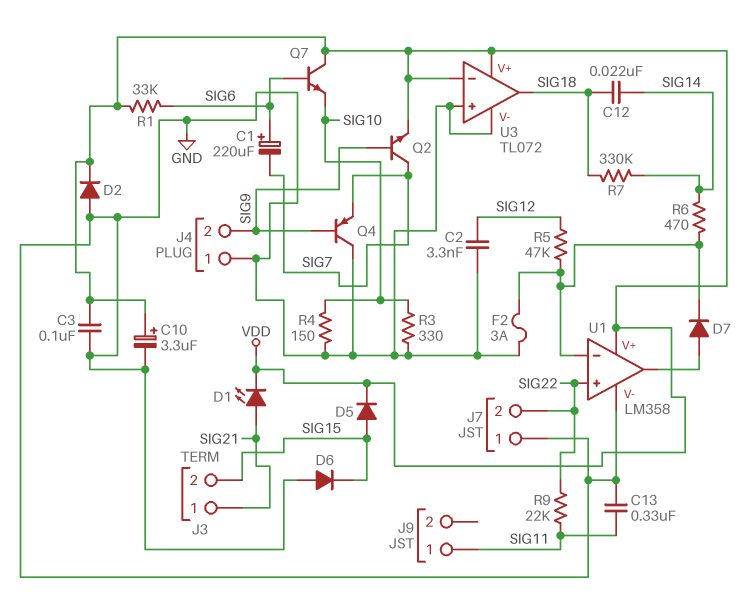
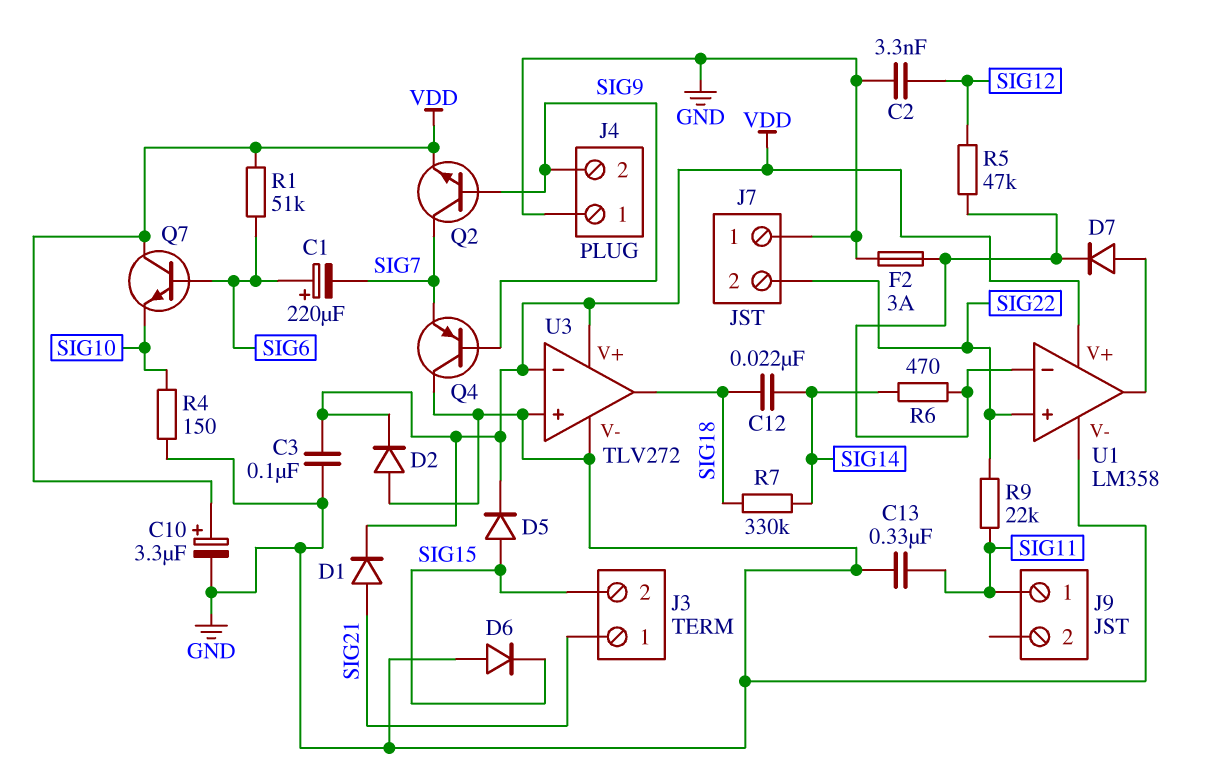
D1: LED (A SIG21, K VDD) -> diode (A SIG21, K VDD)
R1: 33k (SIG6, VDD) -> 51k (SIG6, VDD)
R3: 330 (GND, SIG10) -> none
U3: TL072 -> TLV272

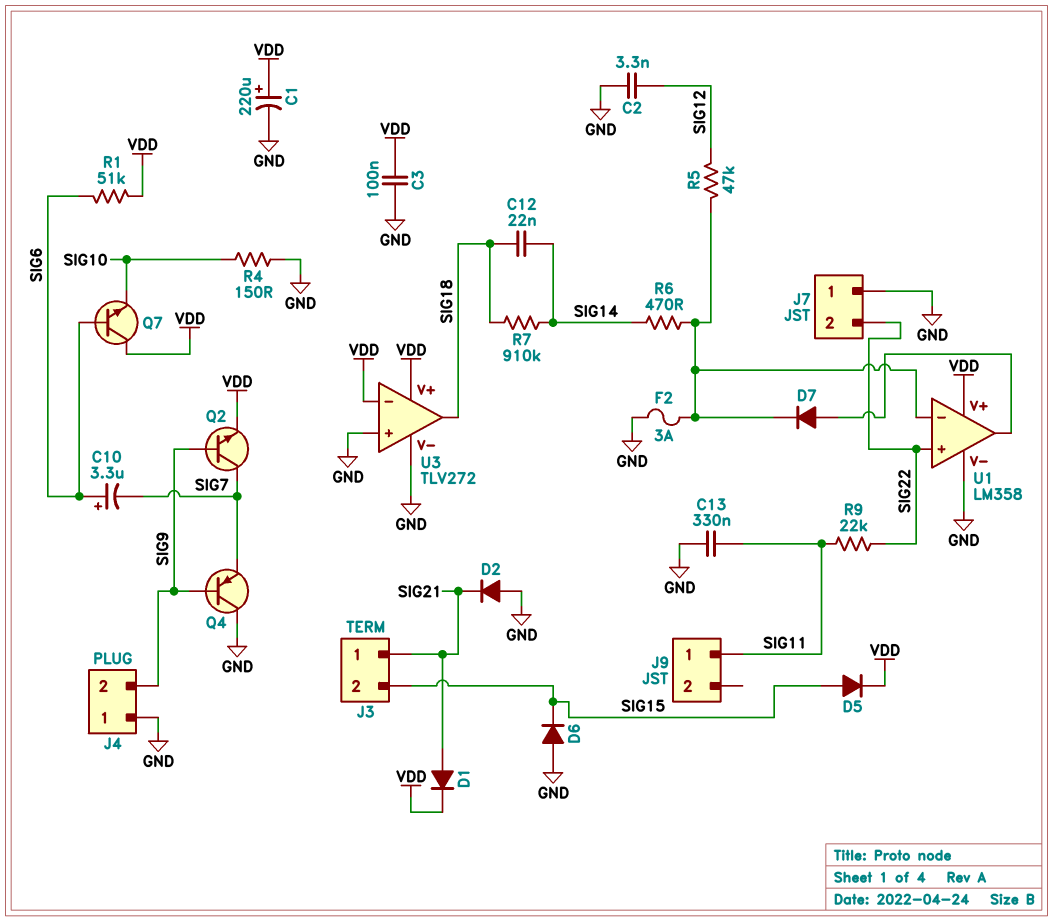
C1: 220uF (plus SIG6, minus SIG7) -> 220uF (plus VDD, minus GND)
C10: 3.3uF (plus VDD, minus GND) -> 3.3uF (plus SIG6, minus SIG7)
D2: diode (A GND, K VDD) -> diode (A GND, K SIG21)
R7: 330k (SIG14, SIG18) -> 910k (SIG14, SIG18)

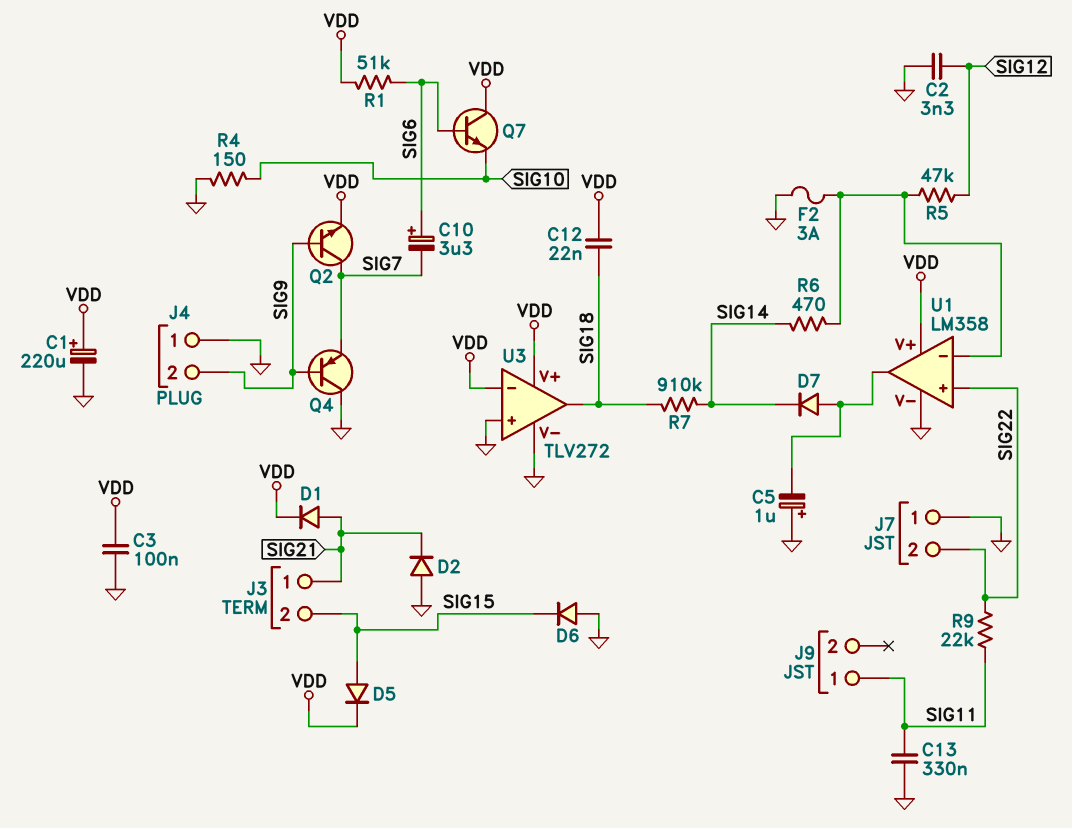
C5: none -> 1uF (plus GND, minus U1/out)
C12: 22nF (SIG14, SIG18) -> 22nF (SIG18, VDD)
D7: diode (A U1/out, K U1/in-) -> diode (A U1/out, K SIG14)

